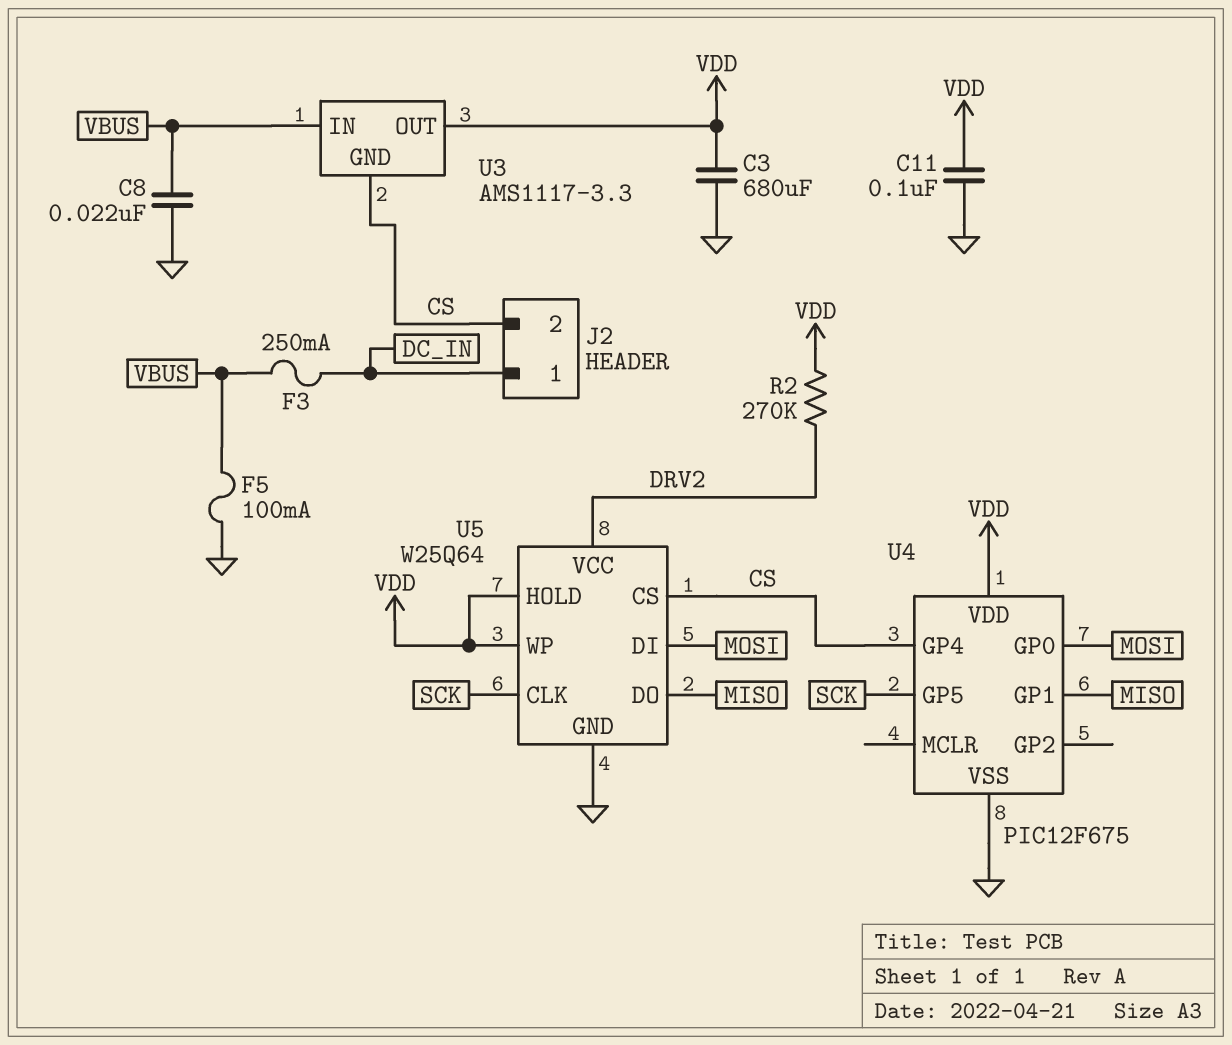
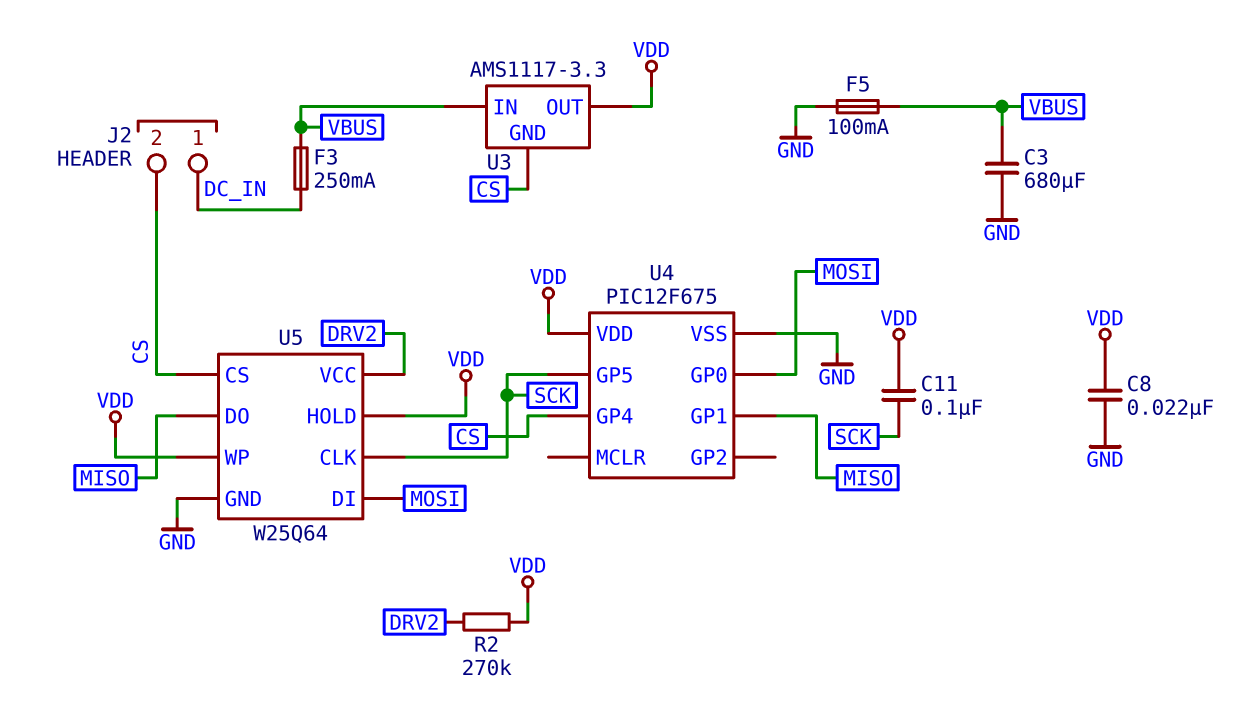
C3: 680uF (GND, VDD) -> 680uF (GND, VBUS)
C8: 22nF (GND, VBUS) -> 22nF (GND, VDD)
C11: 100nF (GND, VDD) -> 100nF (SCK, VDD)

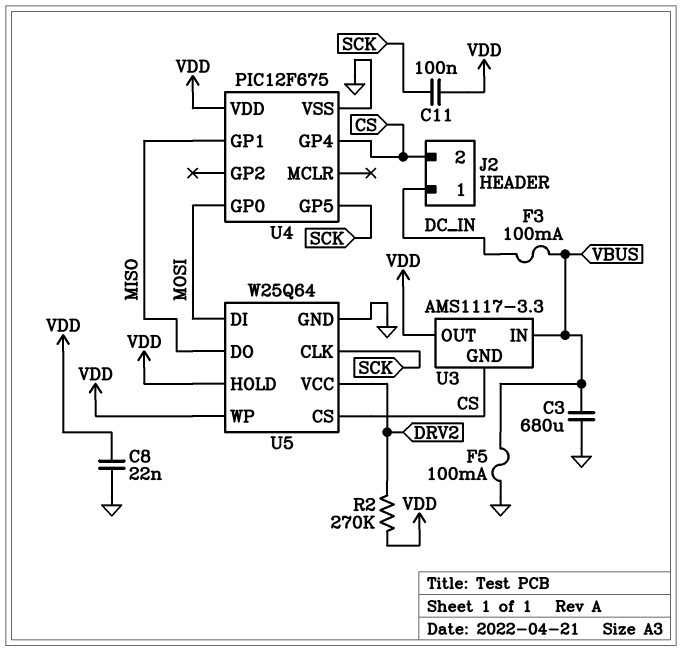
F3: 250mA (DC_IN, VBUS) -> 100mA (DC_IN, VBUS)

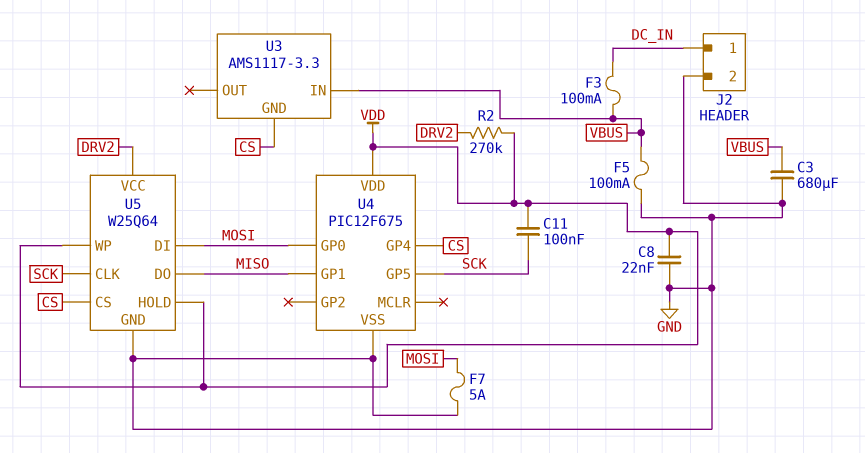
F7: none -> 5A (GND, MOSI)
J2 pin 2: CS -> GND
U3 pin OUT: VDD -> none

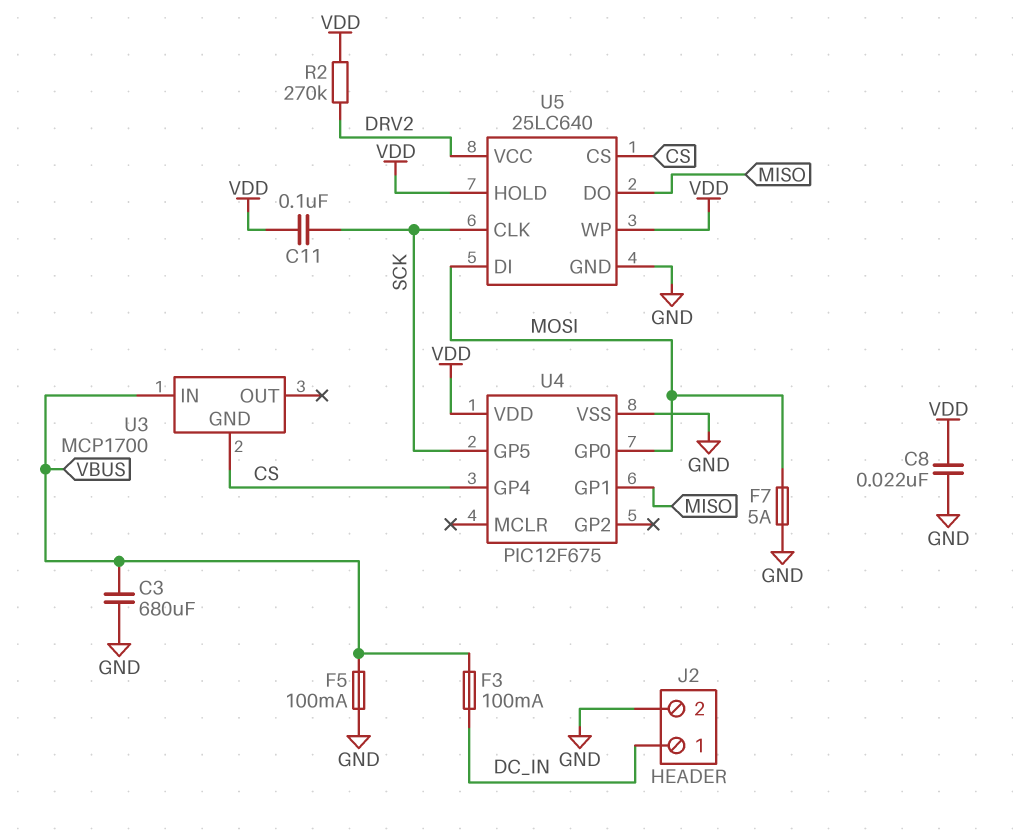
U3: AMS1117-3.3 -> MCP1700
U5: W25Q64 -> 25LC640

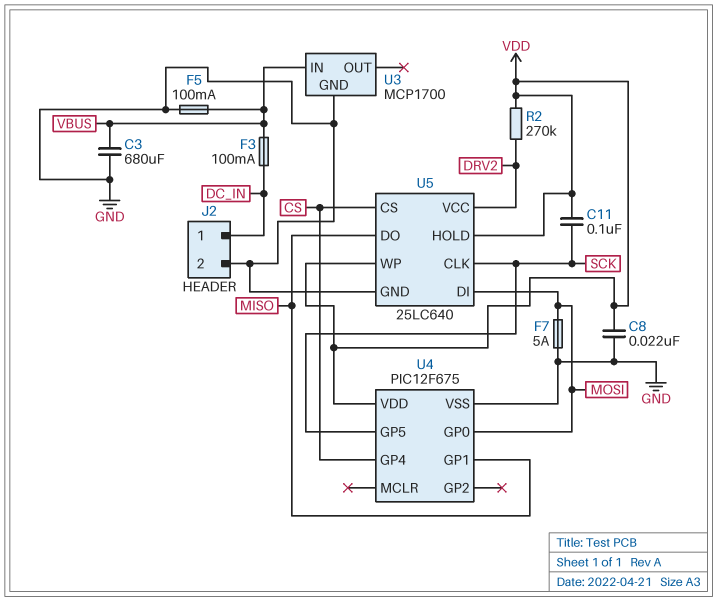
U3 pin GND: CS -> GND

